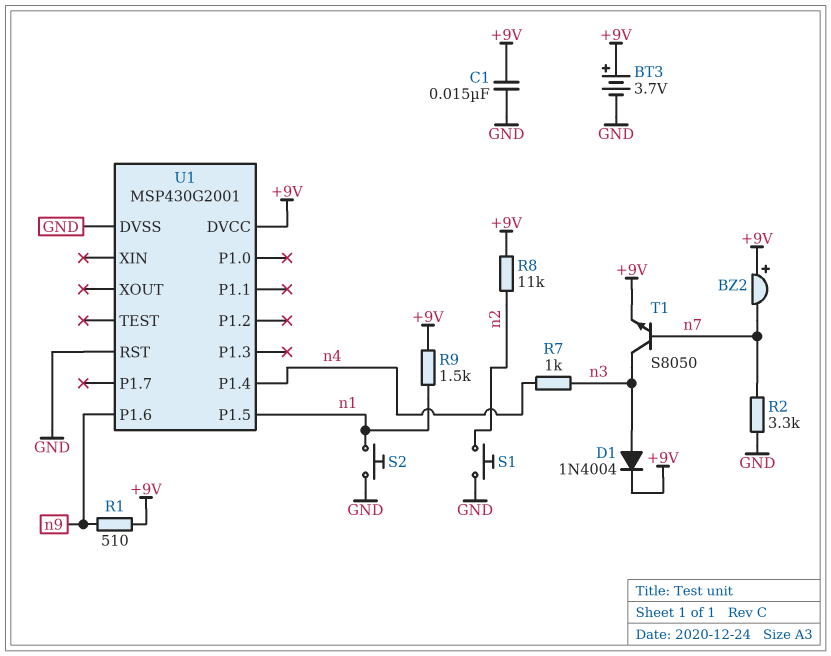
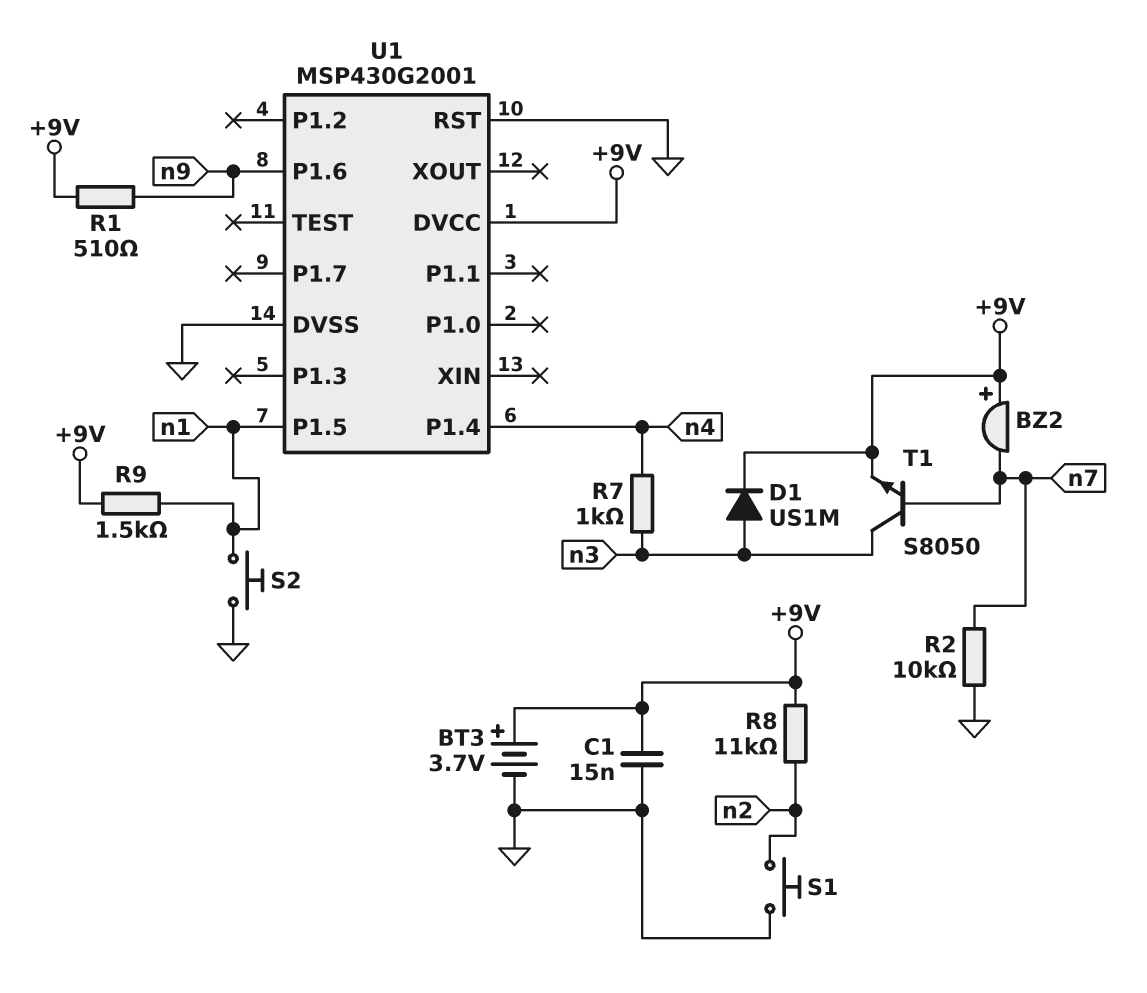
D1: diode 1N4004 (A n3, K +9V) -> diode US1M (A n3, K +9V)
R2: 3.3k (GND, n7) -> 10k (GND, n7)

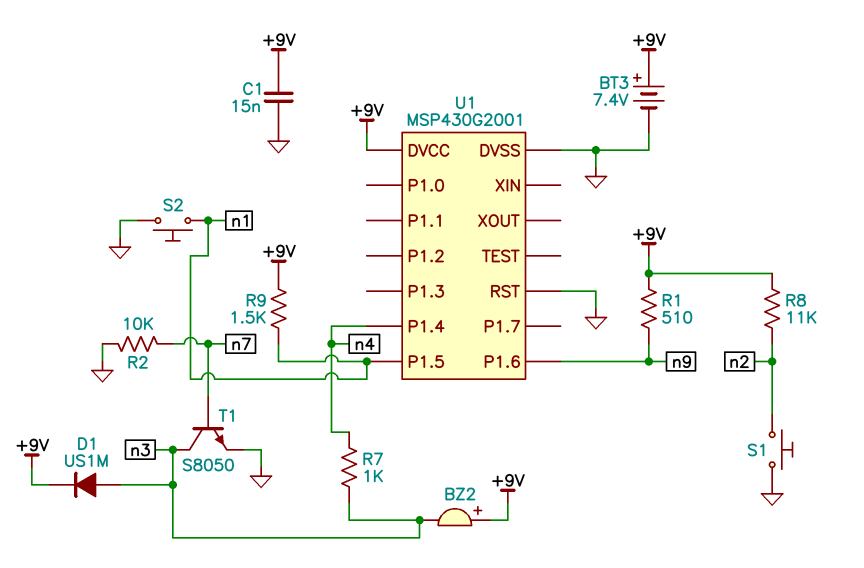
BT3: 3.7V (plus +9V, minus GND) -> 7.4V (plus +9V, minus GND)
BZ2: buzzer (plus +9V, minus n7) -> buzzer (plus +9V, minus n3)
T1: NPN S8050 (B n7, C n3, E +9V) -> NPN S8050 (B n7, C n3, E GND)

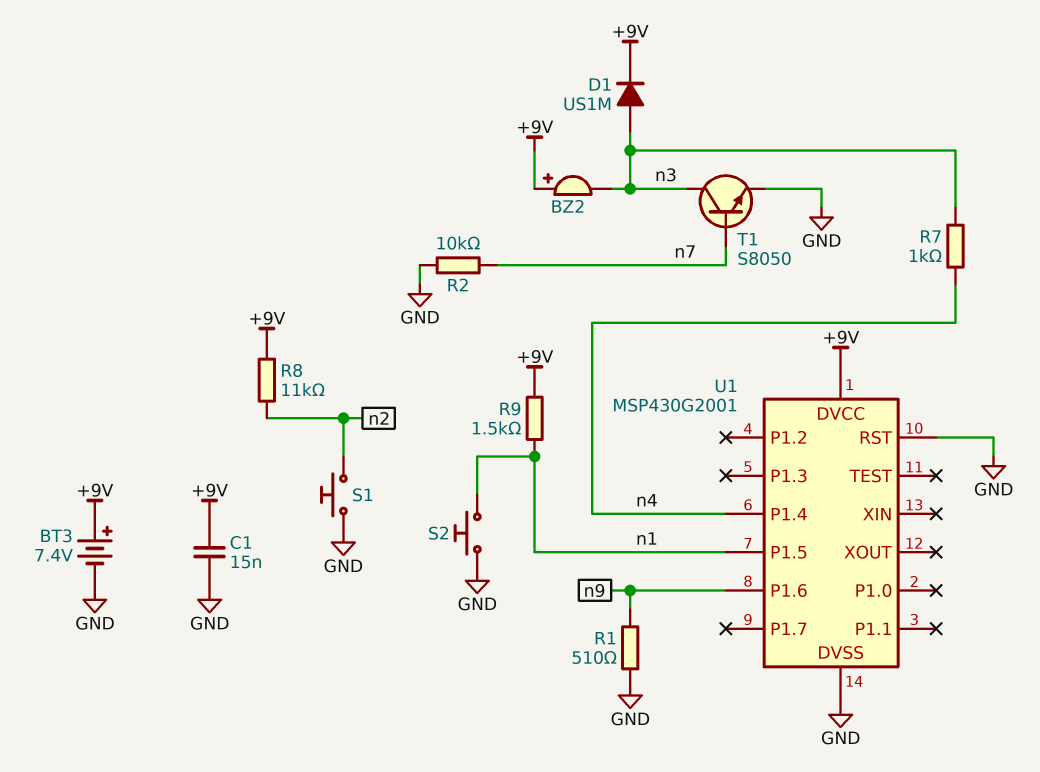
R1: 510 (+9V, n9) -> 510 (GND, n9)

